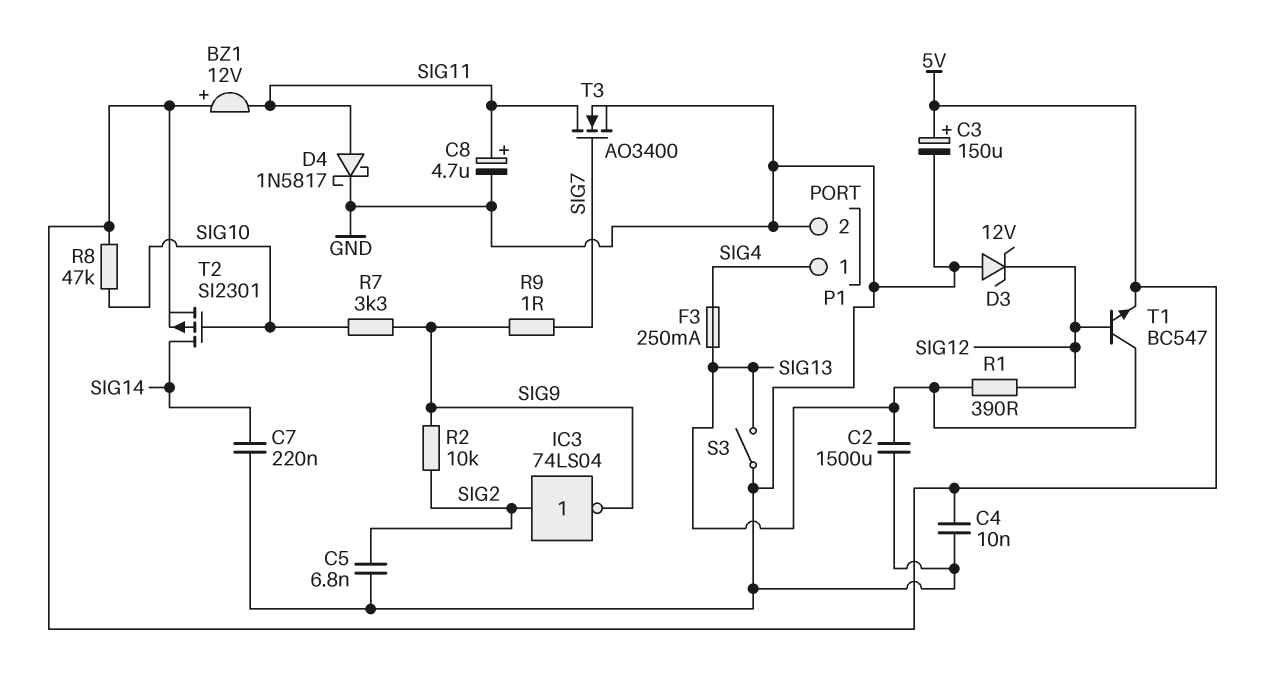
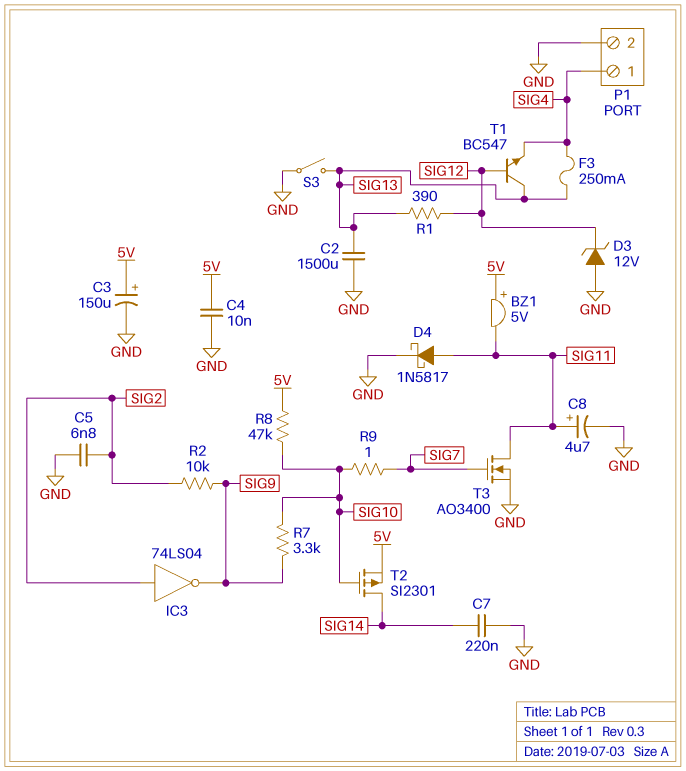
BZ1: buzzer 12V (plus 5V, minus SIG11) -> buzzer 5V (plus 5V, minus SIG11)
R9: 1 (SIG7, SIG9) -> 1 (SIG7, SIG10)
T1: NPN BC547 (B SIG12, C SIG13, E 5V) -> NPN BC547 (B SIG12, C SIG13, E SIG4)

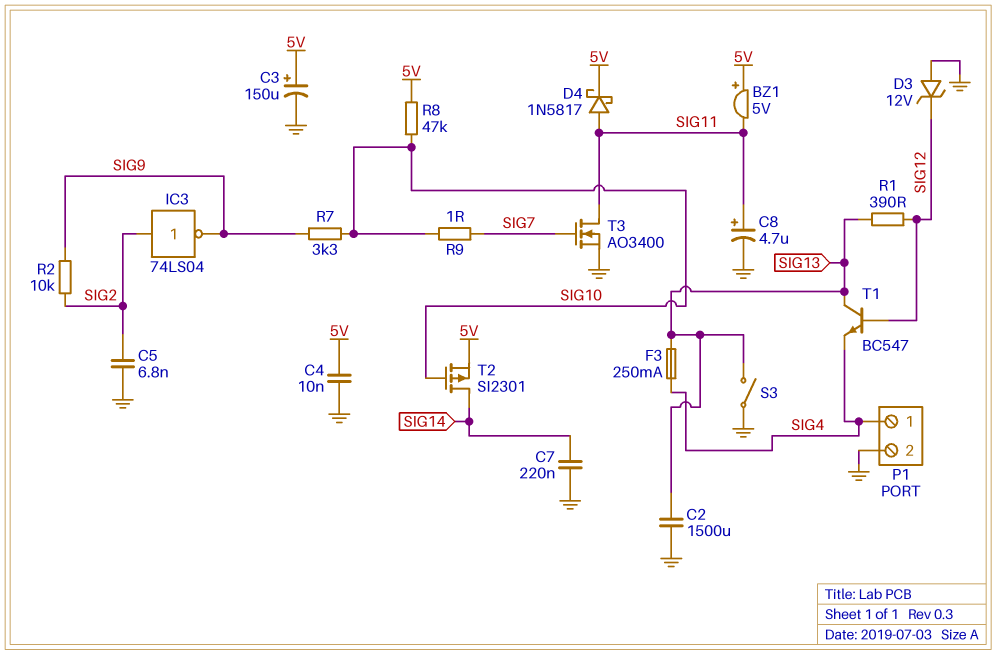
D4: schottky 1N5817 (A SIG11, K GND) -> schottky 1N5817 (A SIG11, K 5V)

